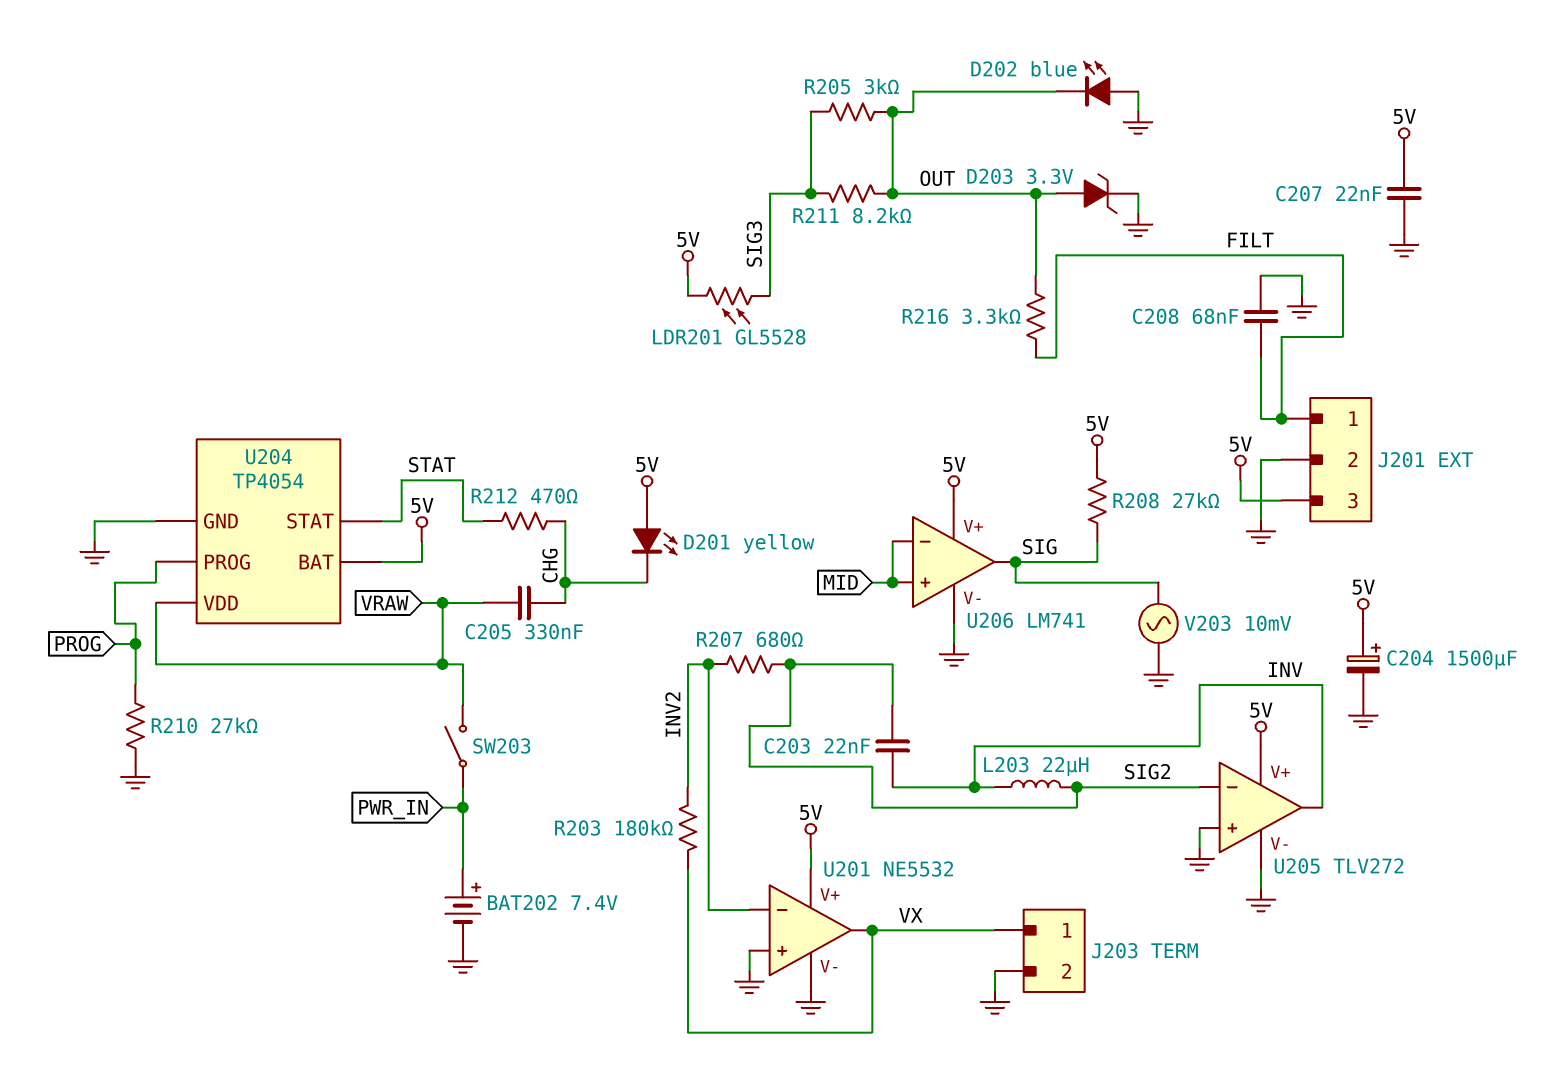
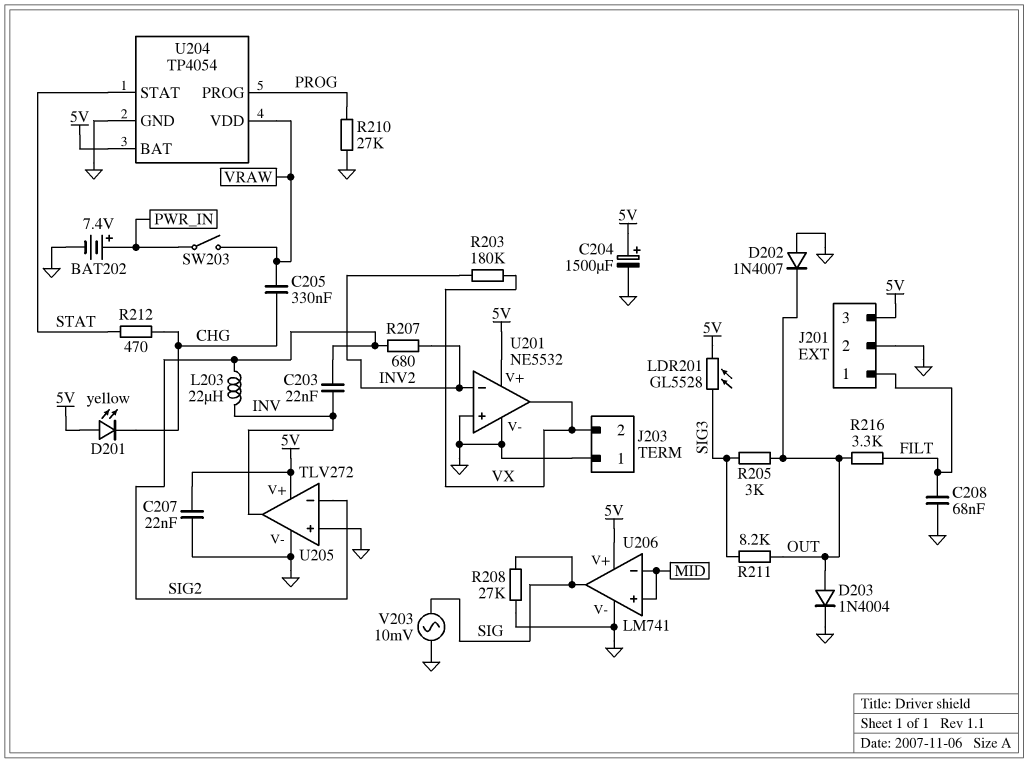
D202: LED blue (A GND, K OUT) -> diode 1N4007 (A GND, K OUT)
D203: zener 3.3V (A OUT, K GND) -> diode 1N4004 (A OUT, K GND)
J203 pin 1: VX -> GND
J203 pin 2: GND -> VX
R208: 27k (5V, SIG) -> 27k (GND, SIG)

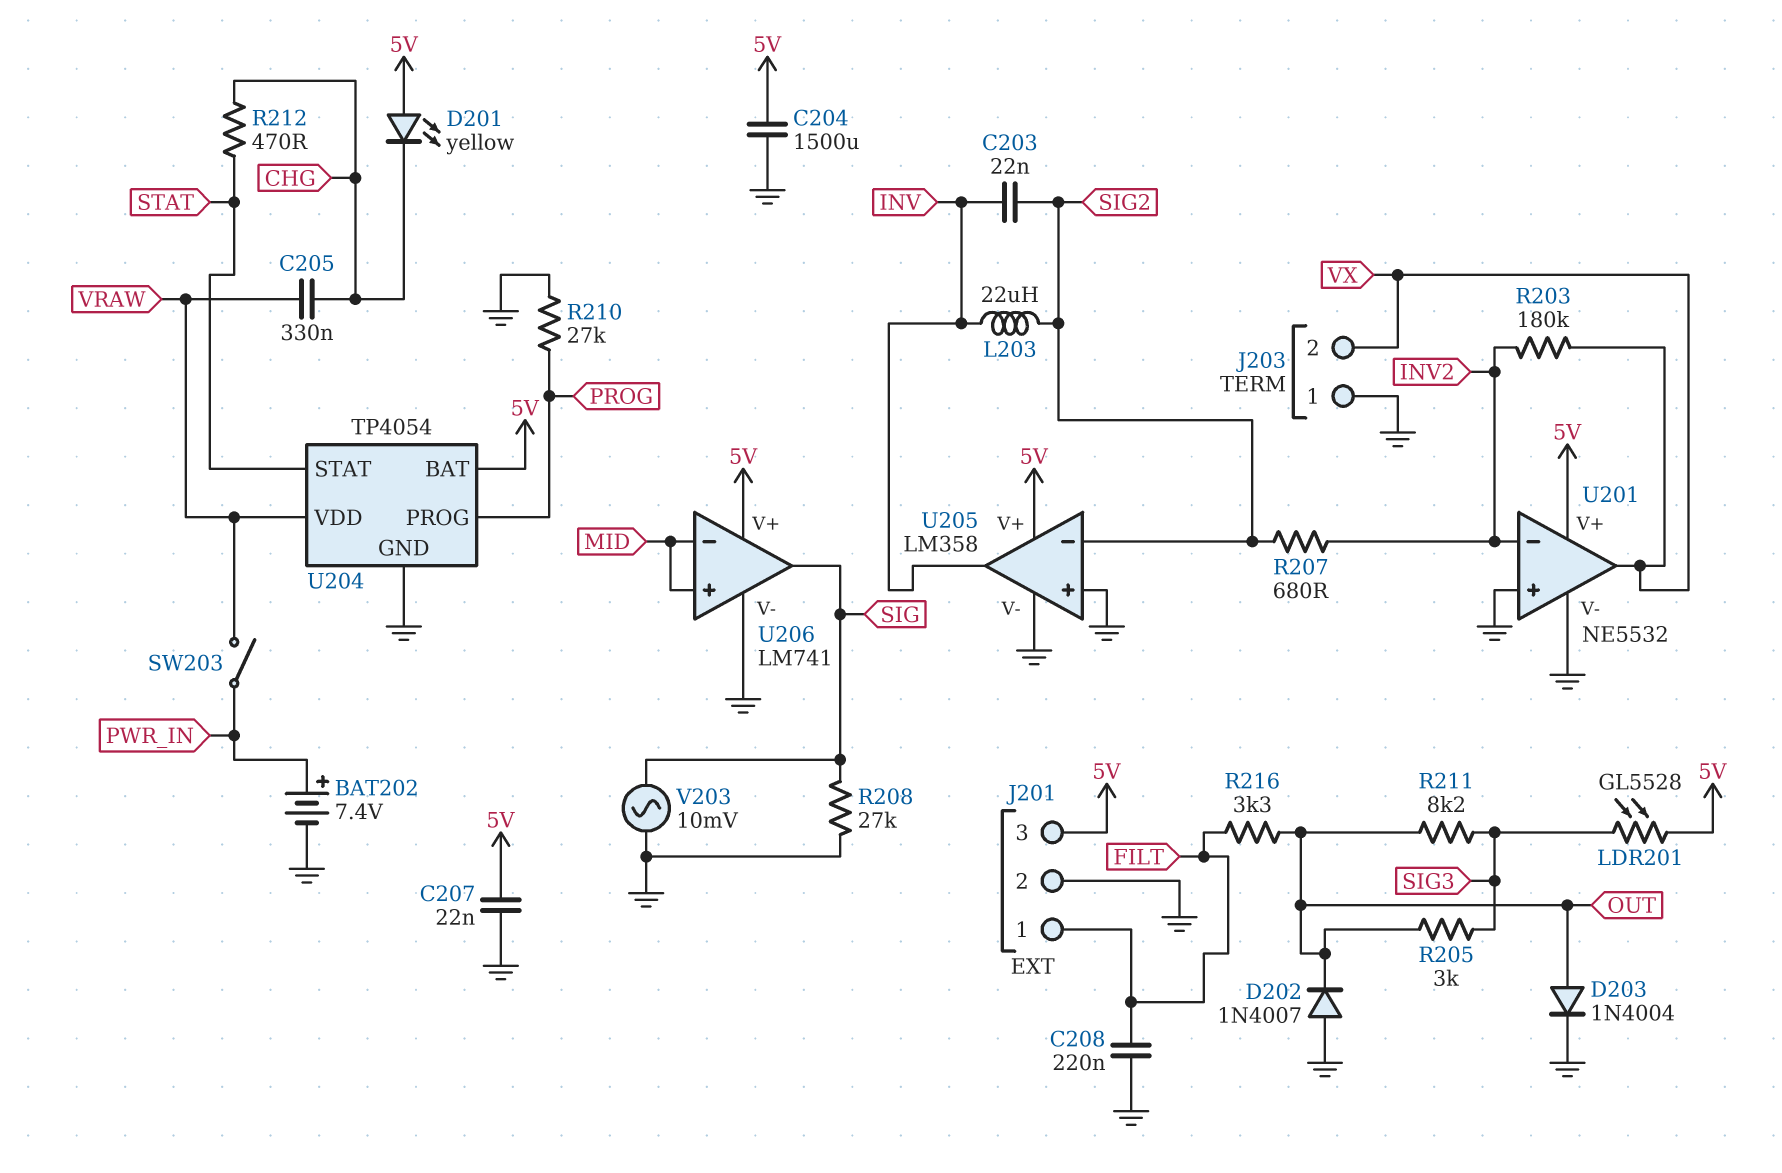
C204: 1500uF (plus 5V, minus GND) -> 1500uF (5V, GND)
C208: 68nF (FILT, GND) -> 220nF (FILT, GND)
U205: TLV272 -> LM358

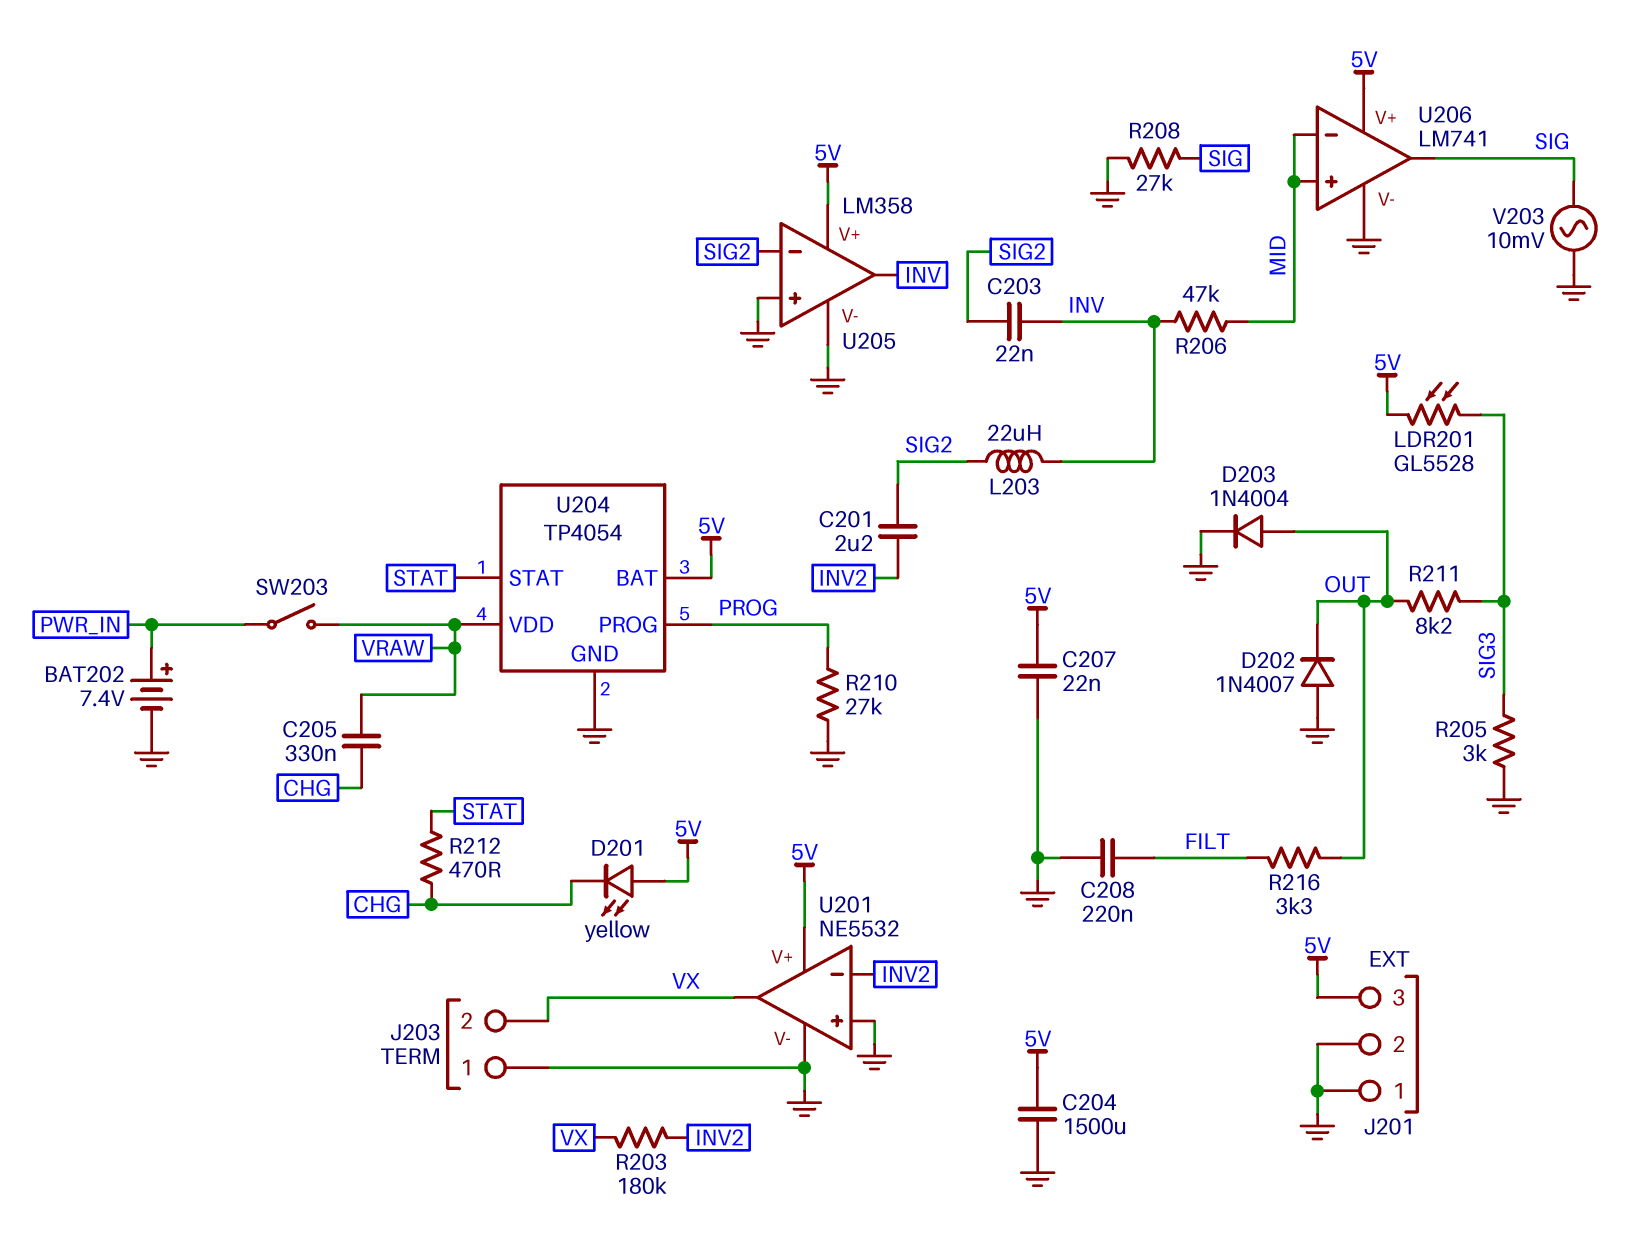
C201: none -> 2.2uF (INV2, SIG2)
J201 pin 1: FILT -> GND
R205: 3k (OUT, SIG3) -> 3k (GND, SIG3)
R206: none -> 47k (INV, MID)
R207: 680 (INV2, SIG2) -> none

